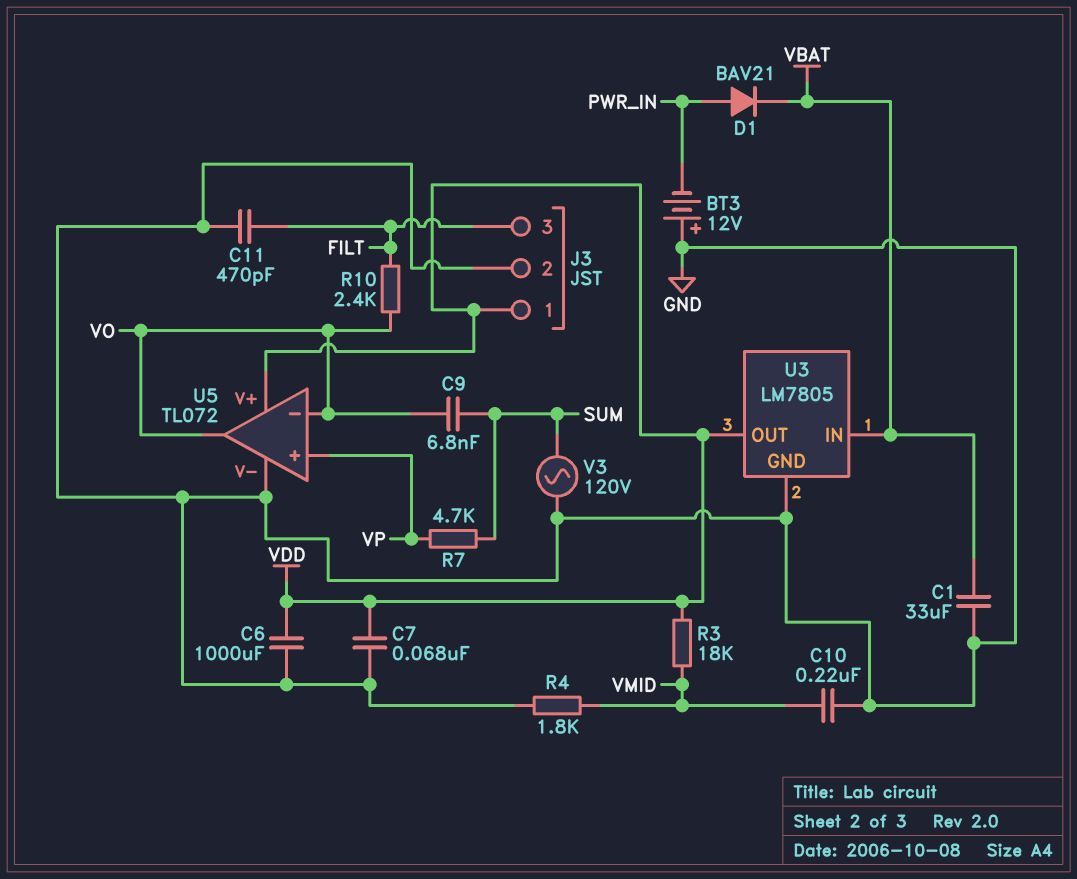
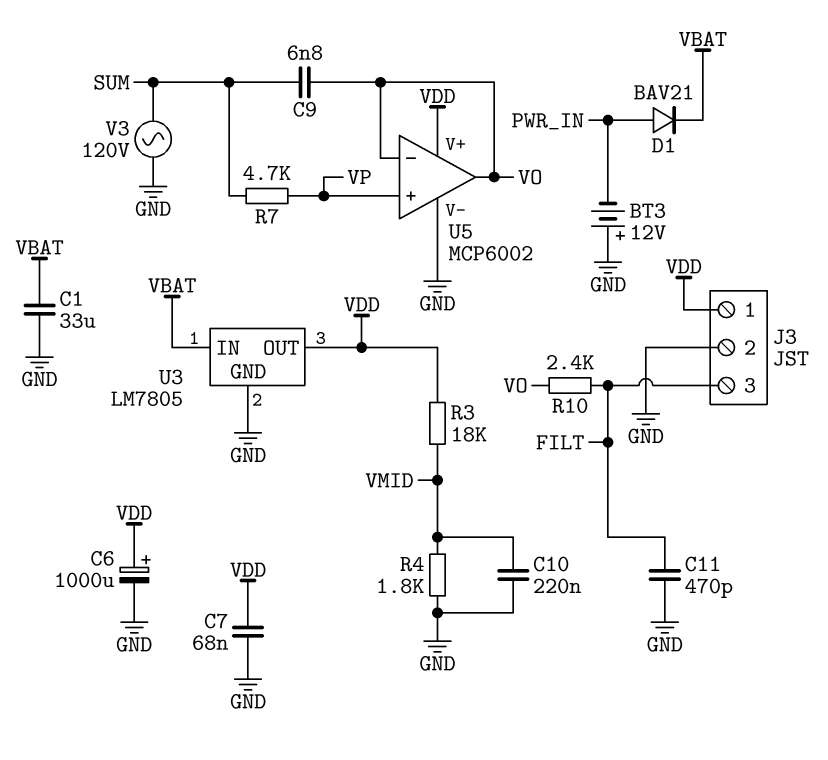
C6: 1000uF (GND, VDD) -> 1000uF (plus VDD, minus GND)
U5: TL072 -> MCP6002

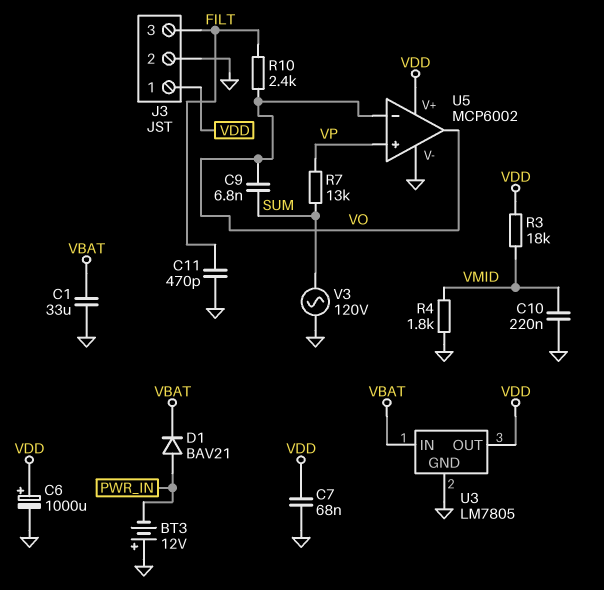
R7: 4.7k (SUM, VP) -> 13k (SUM, VP)

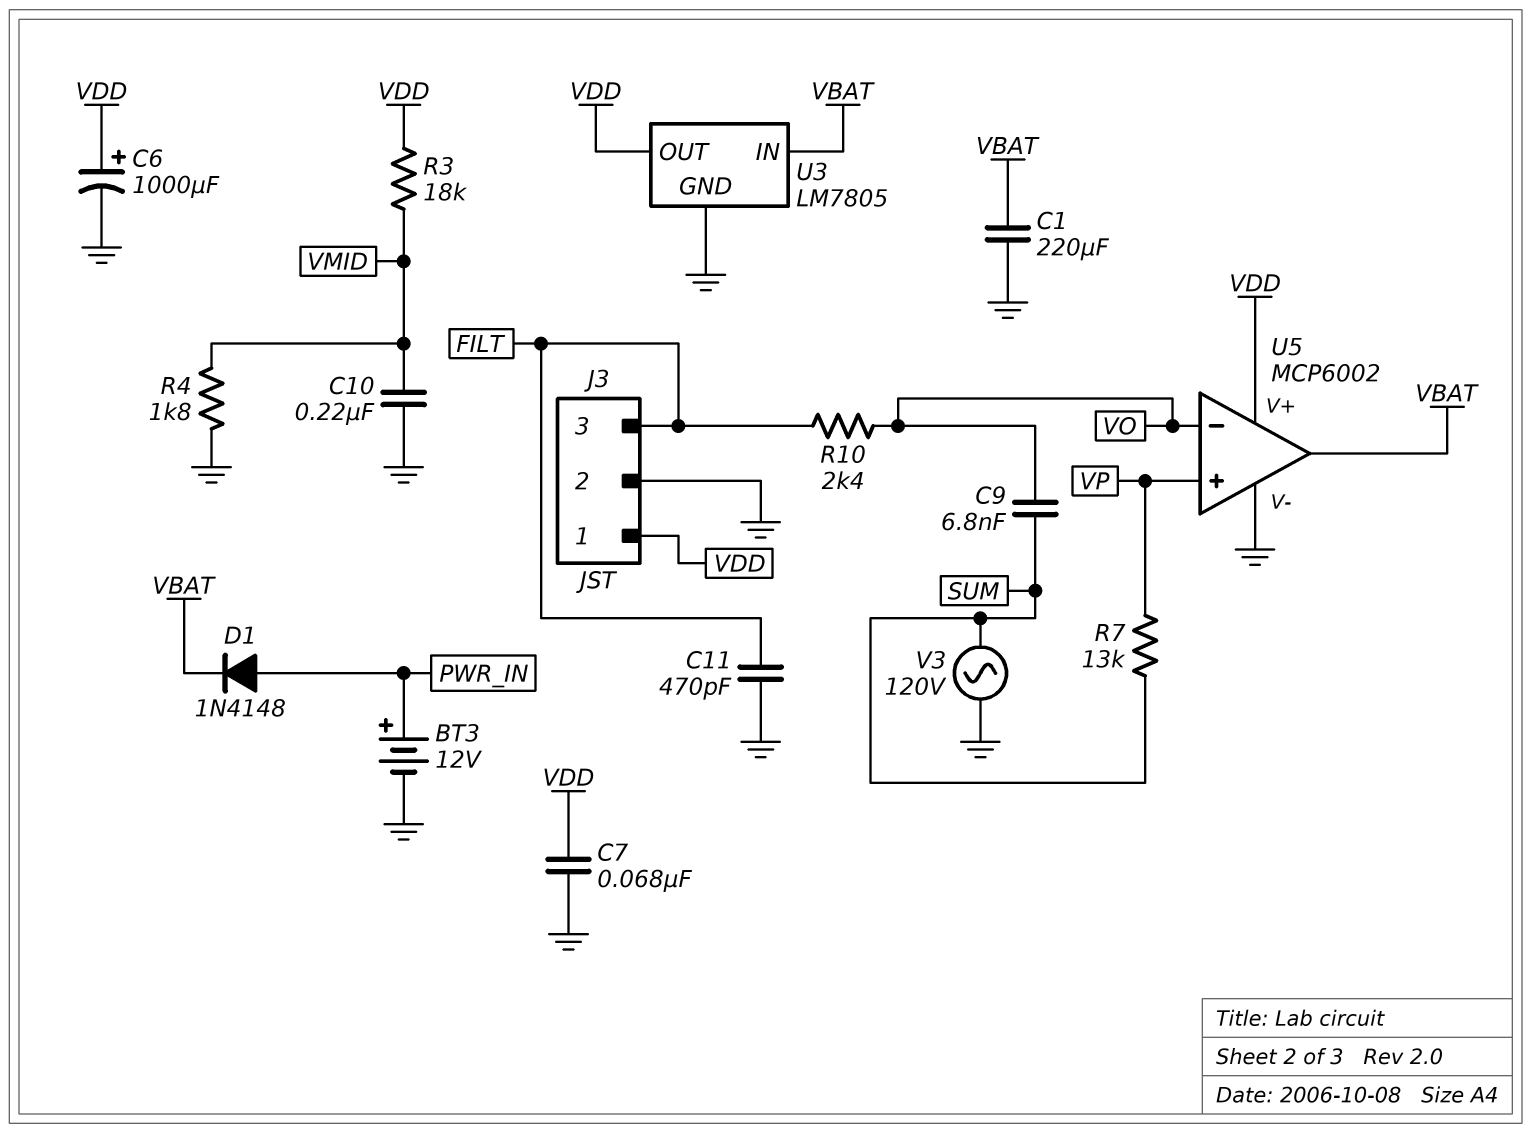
BT3: 12V (plus GND, minus PWR_IN) -> 12V (plus PWR_IN, minus GND)
C1: 33uF (GND, VBAT) -> 220uF (GND, VBAT)
D1: diode BAV21 (A PWR_IN, K VBAT) -> diode 1N4148 (A PWR_IN, K VBAT)
U5 pin out: VO -> VBAT

